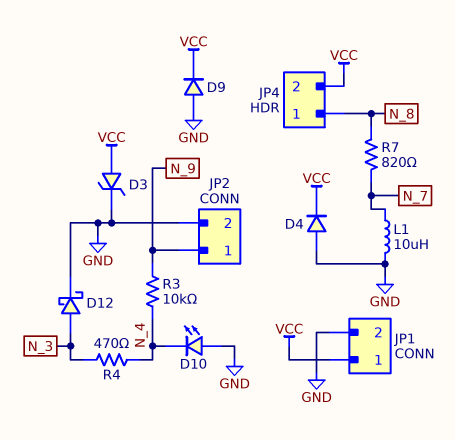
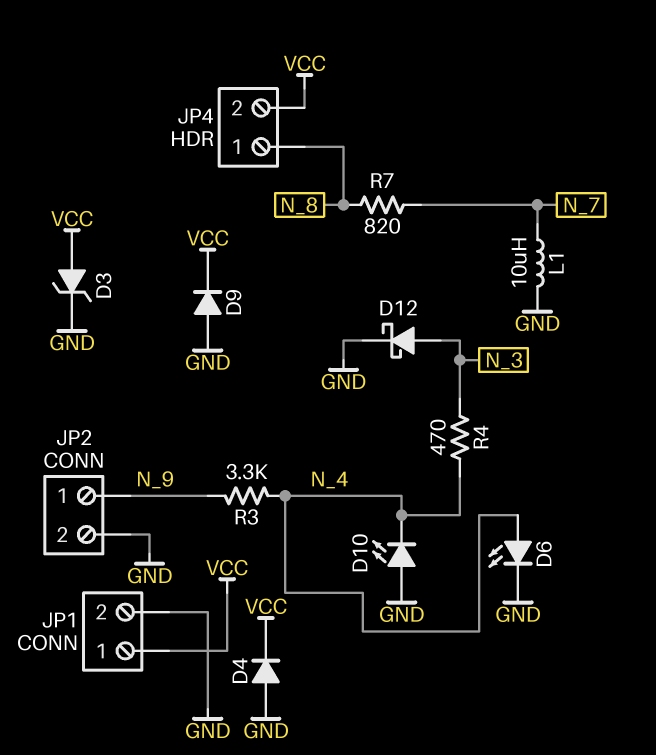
D6: none -> LED (A N_4, K GND)
R3: 10k (N_4, N_9) -> 3.3k (N_4, N_9)

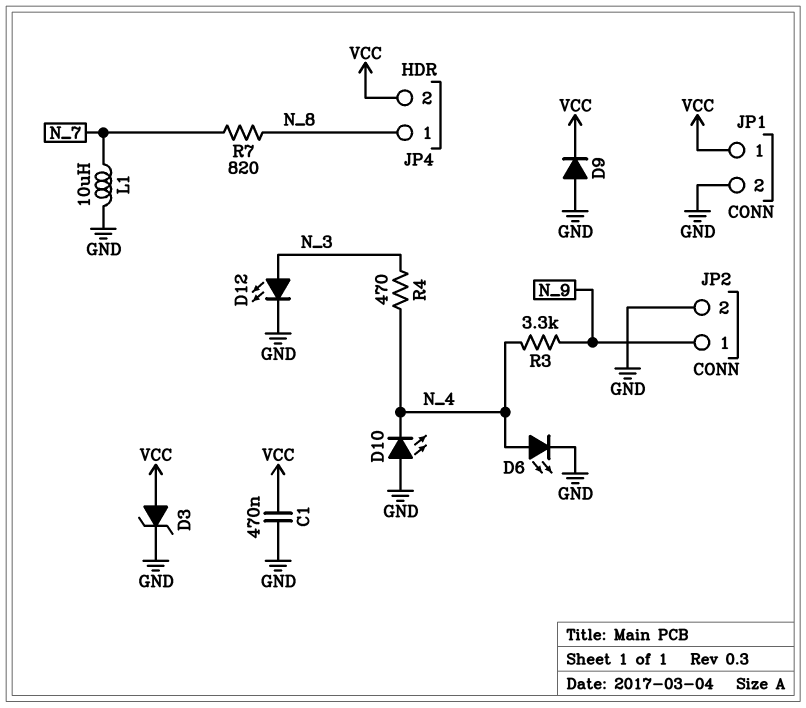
C1: none -> 470nF (GND, VCC)
D4: diode (A GND, K VCC) -> none
D12: schottky (A N_3, K GND) -> LED (A N_3, K GND)

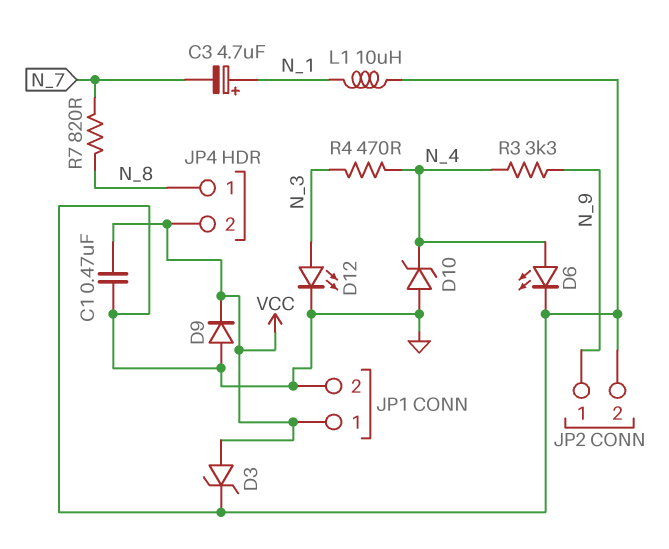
C3: none -> 4.7uF (plus N_1, minus N_7)
D10: LED (A GND, K N_4) -> zener (A GND, K N_4)
L1: 10uH (GND, N_7) -> 10uH (GND, N_1)

